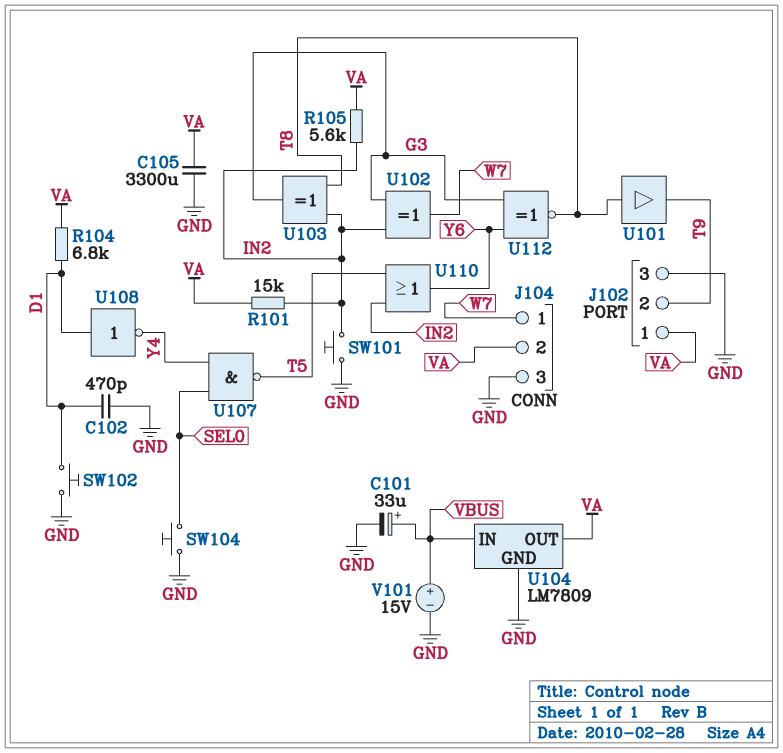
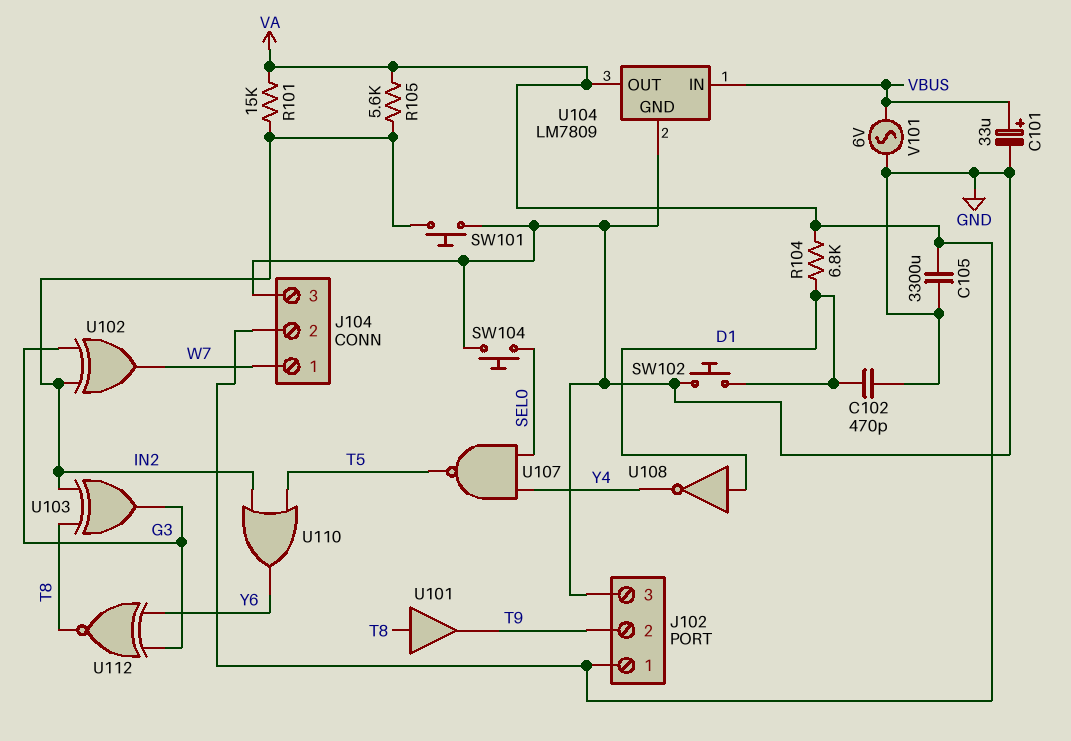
V101: 15V (plus VBUS, minus GND) -> AC 6V (GND, VBUS)

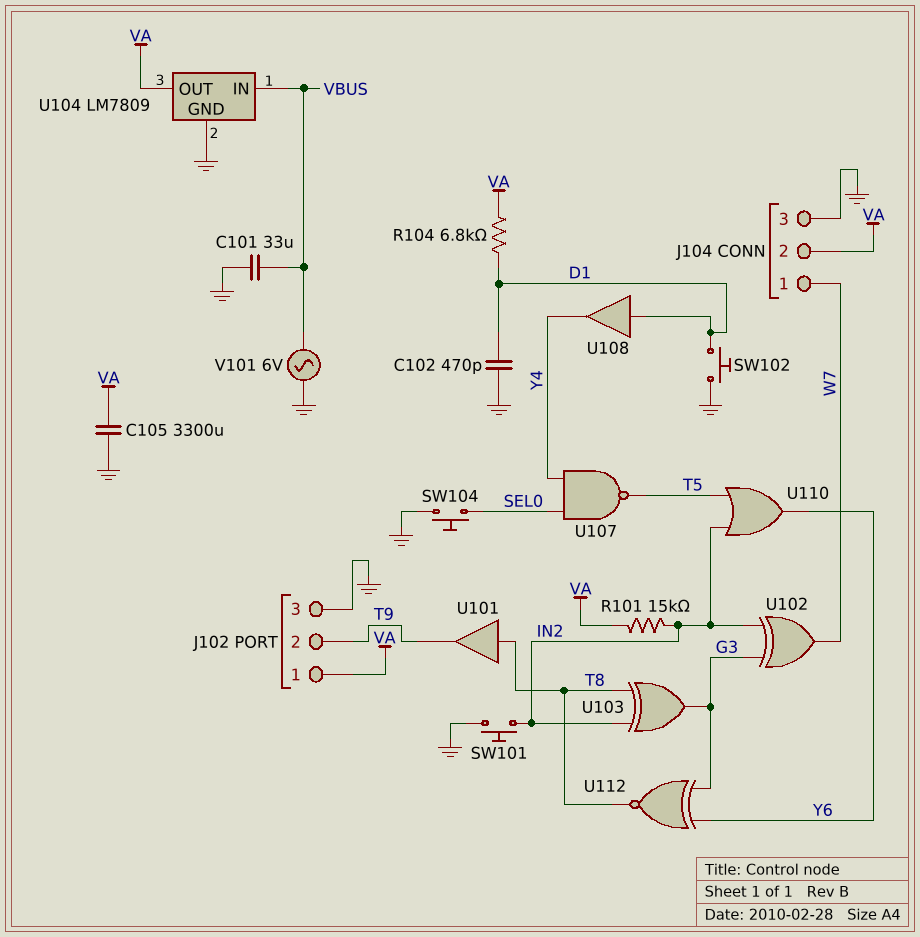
C101: 33uF (plus VBUS, minus GND) -> 33uF (GND, VBUS)
R105: 5.6k (IN2, VA) -> none
U108: NOT (in D1, out Y4) -> buffer (in D1, out Y4)

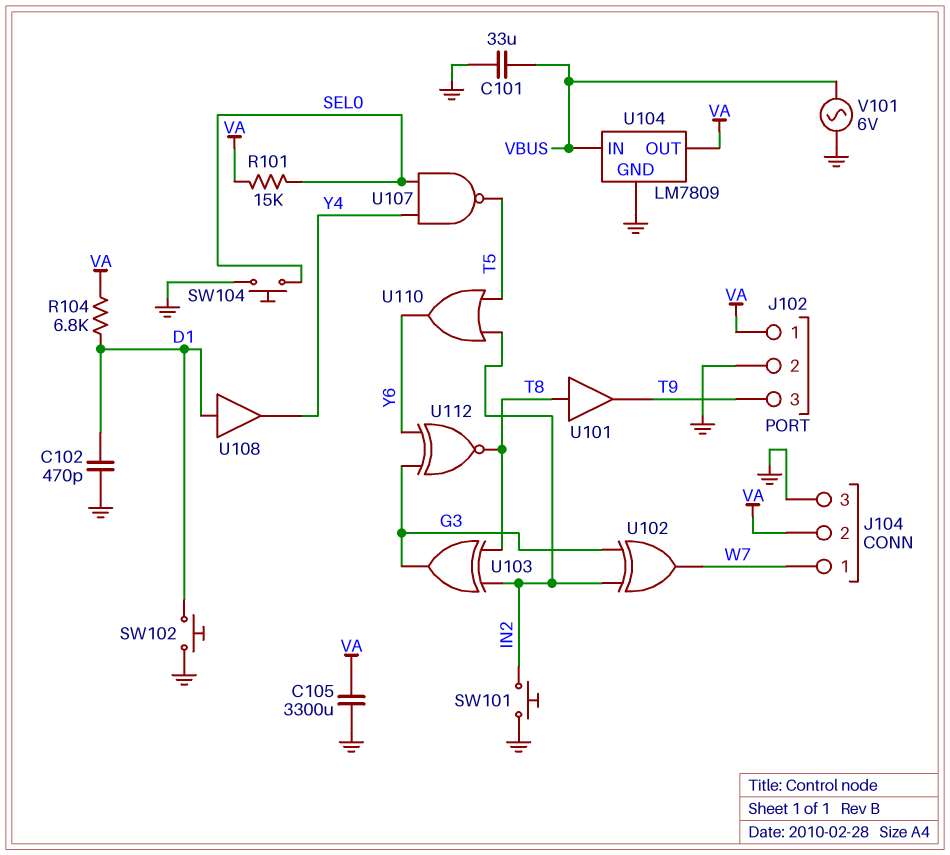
J102 pin 2: T9 -> GND
J102 pin 3: GND -> T9
R101: 15k (IN2, VA) -> 15k (SEL0, VA)

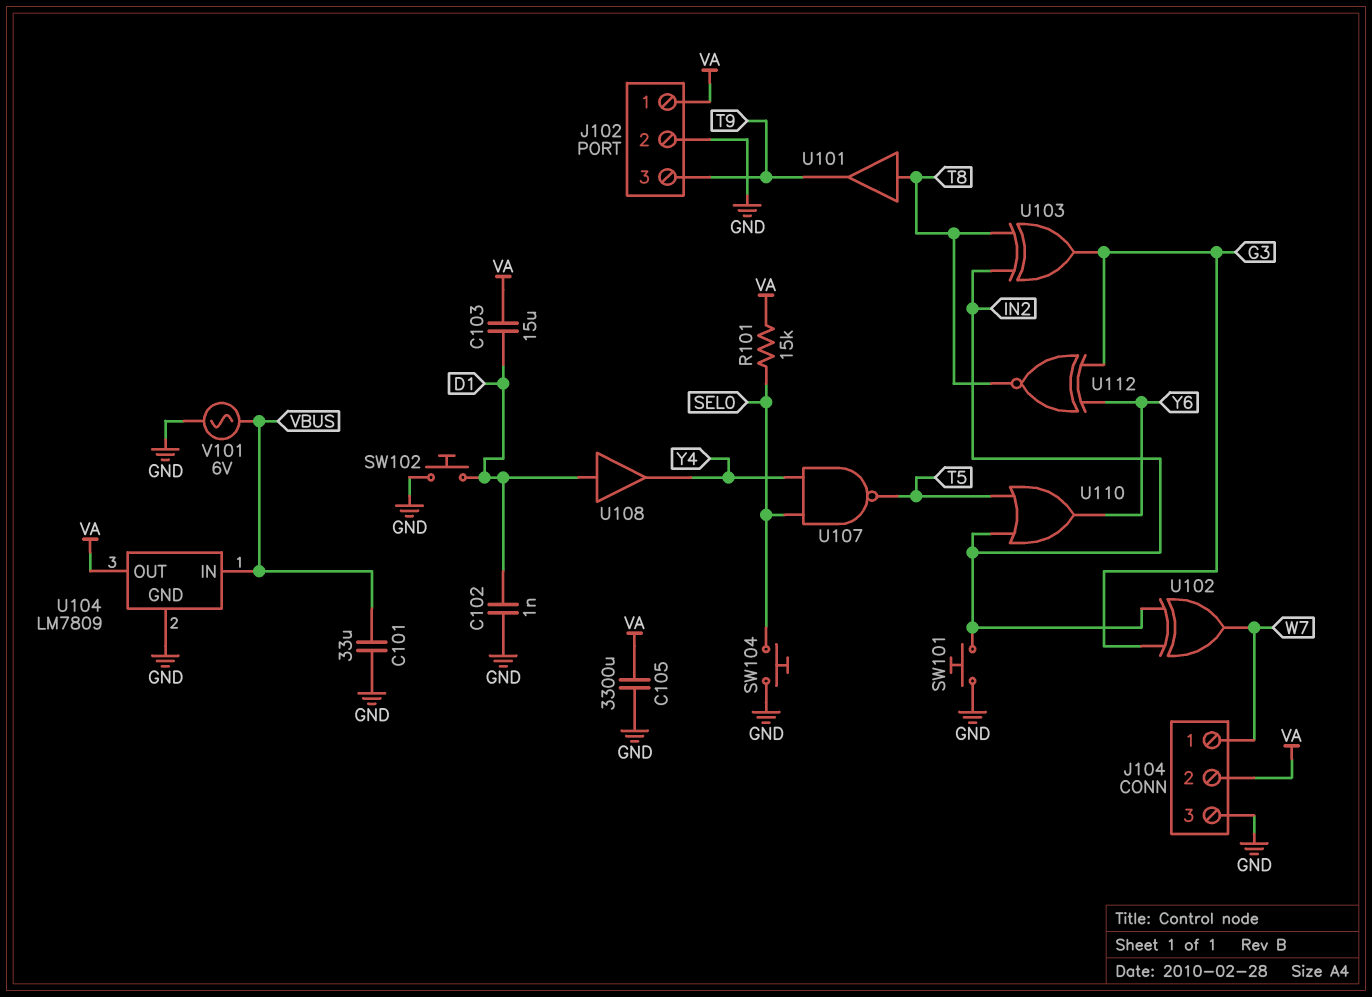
C102: 470pF (D1, GND) -> 1nF (D1, GND)
C103: none -> 15uF (D1, VA)
R104: 6.8k (D1, VA) -> none

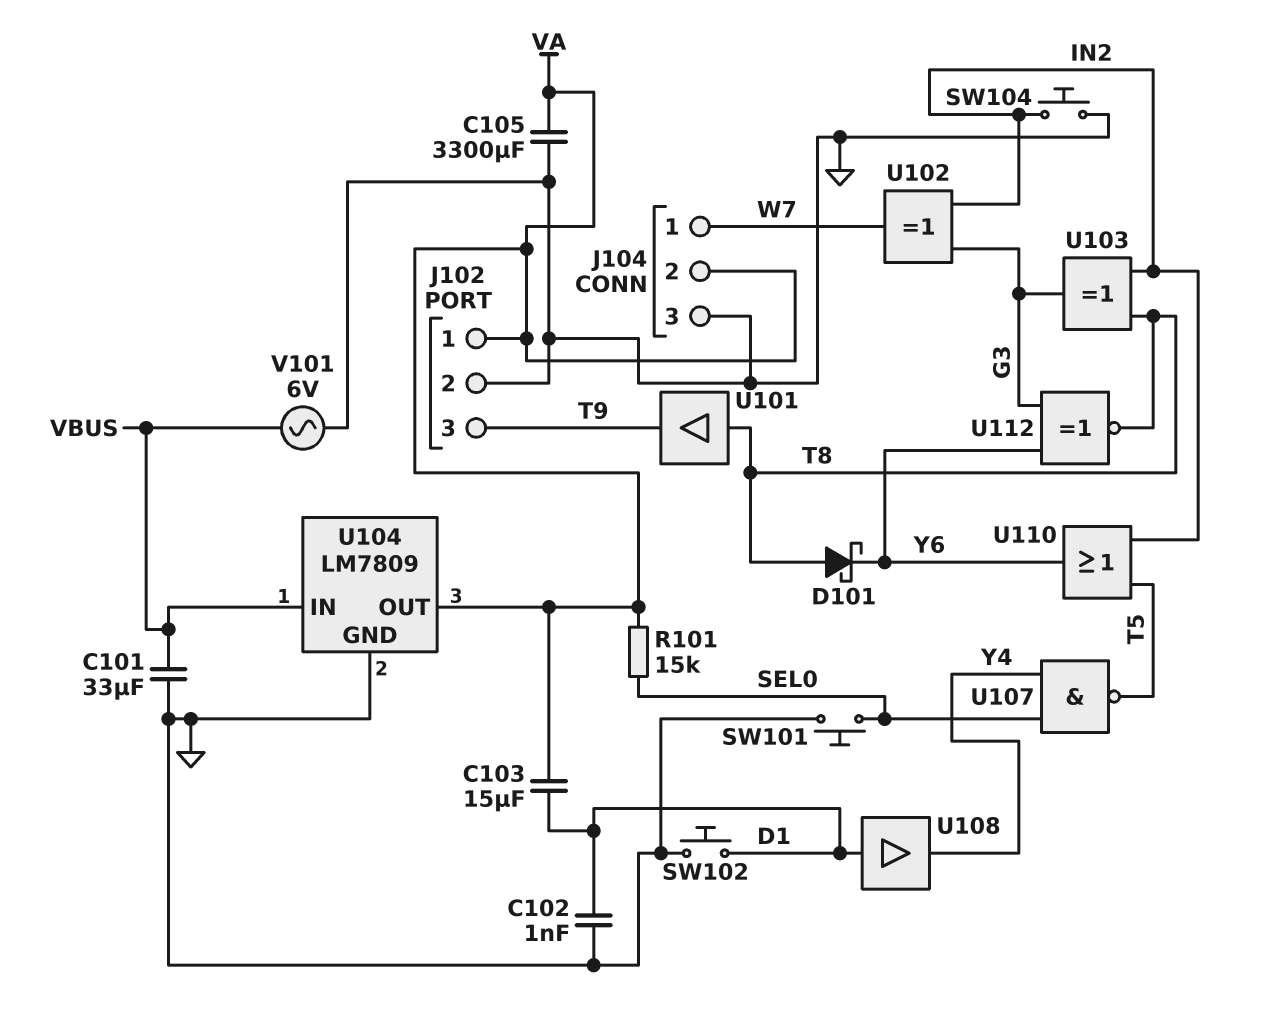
D101: none -> schottky (A T8, K Y6)
SW101: button (GND, IN2) -> button (GND, SEL0)
SW104: button (GND, SEL0) -> button (GND, IN2)

